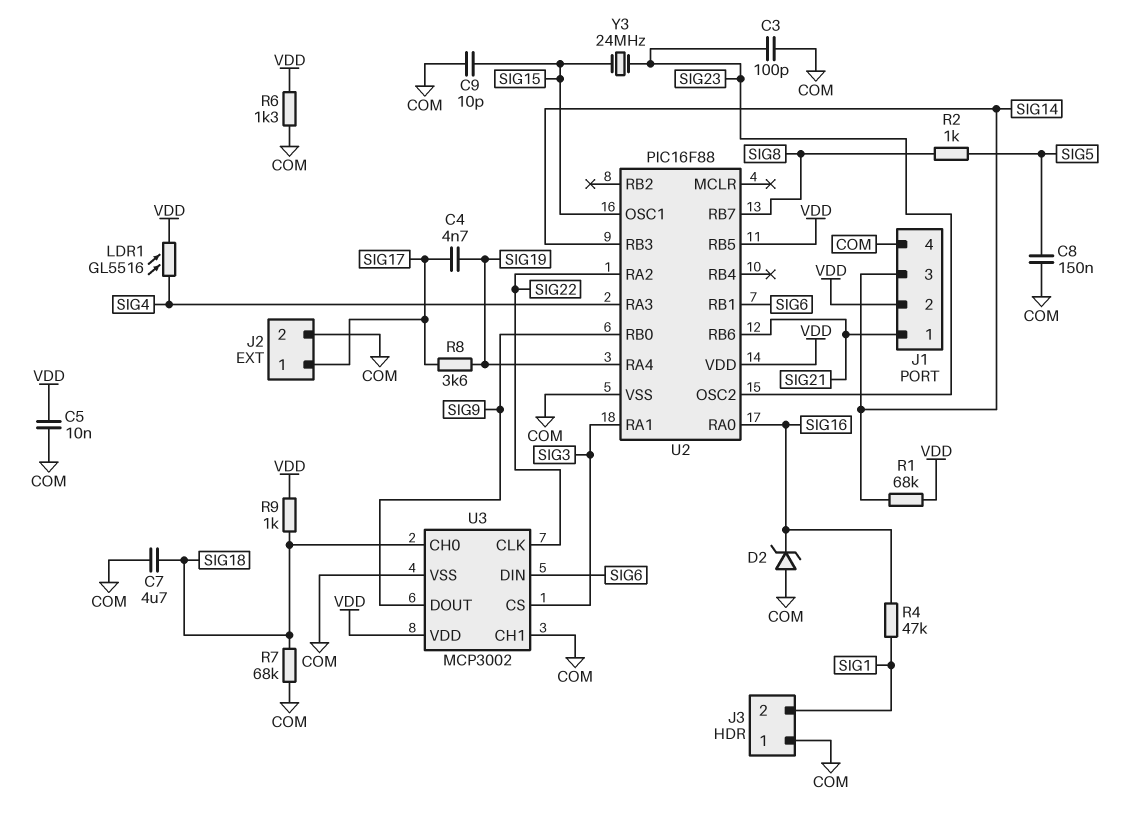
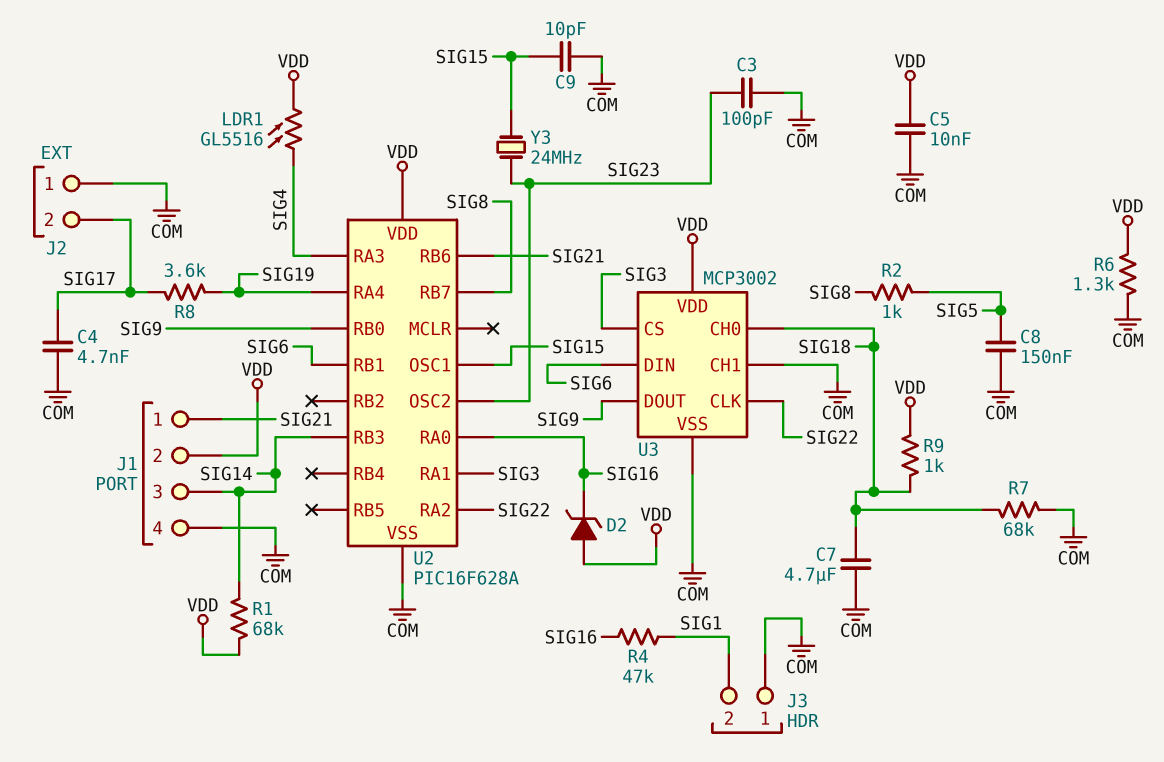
C4: 4.7nF (SIG17, SIG19) -> 4.7nF (COM, SIG17)
D2: zener (A COM, K SIG16) -> zener (A VDD, K SIG16)
J2 pin 1: SIG17 -> COM
J2 pin 2: COM -> SIG17
U2: PIC16F88 -> PIC16F628A
U2 pin RB5: VDD -> none

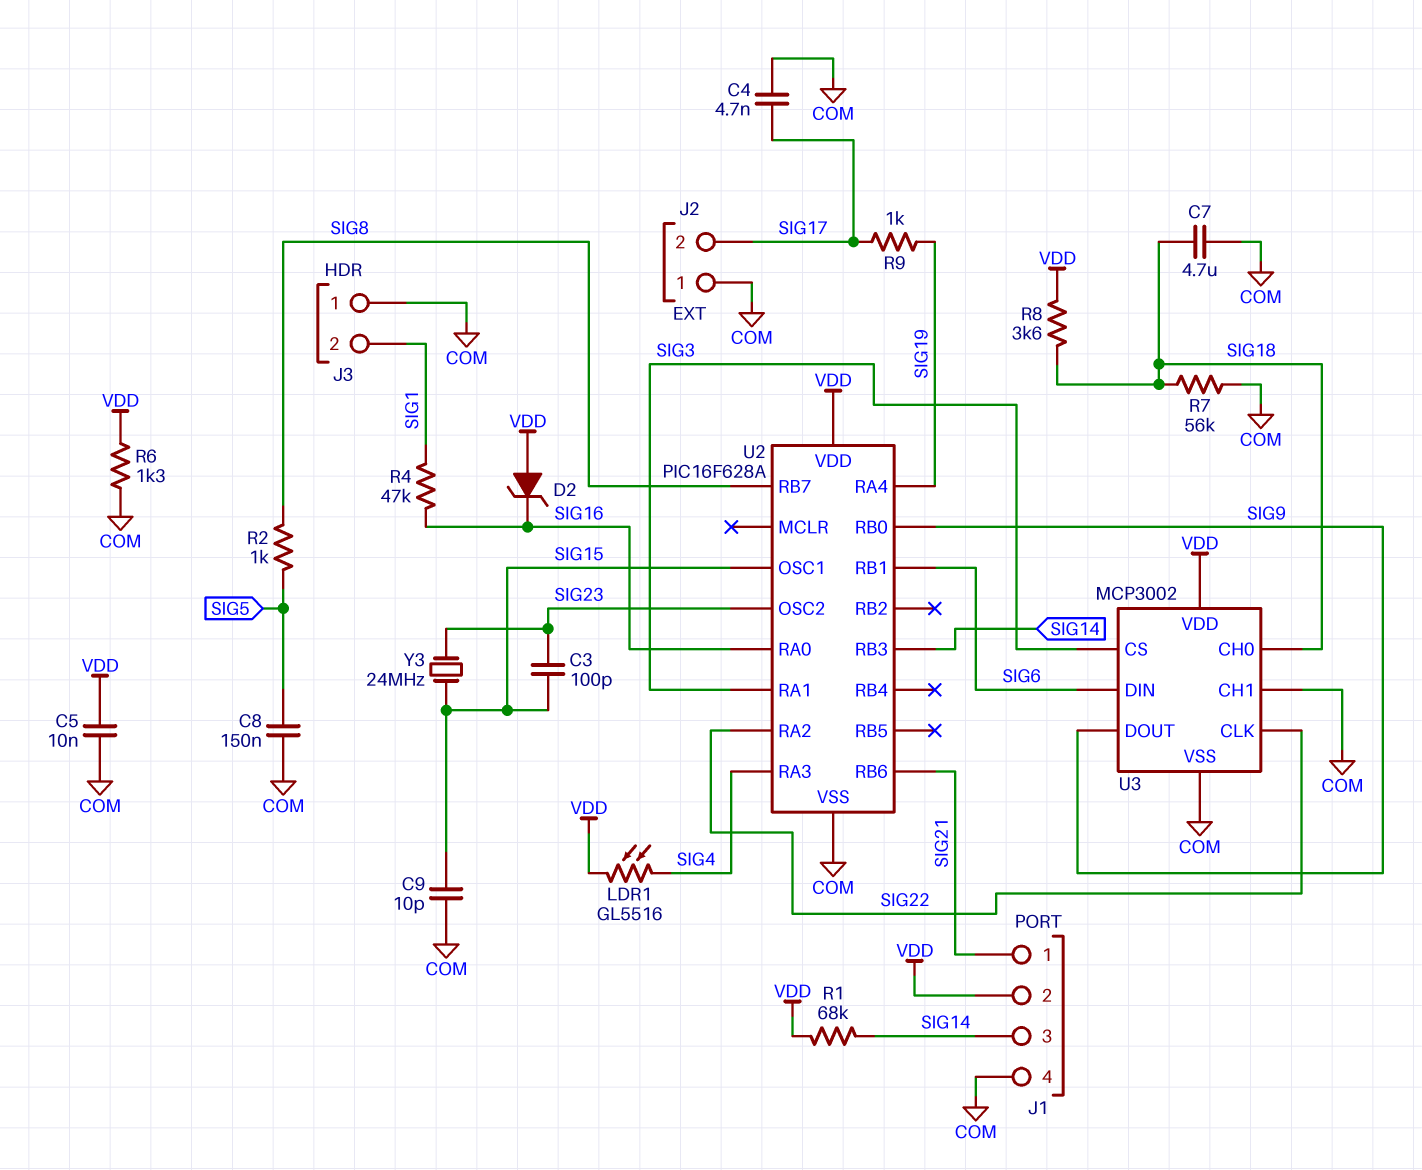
C3: 100pF (COM, SIG23) -> 100pF (SIG15, SIG23)
R7: 68k (COM, SIG18) -> 56k (COM, SIG18)
R8: 3.6k (SIG17, SIG19) -> 3.6k (SIG18, VDD)
R9: 1k (SIG18, VDD) -> 1k (SIG17, SIG19)

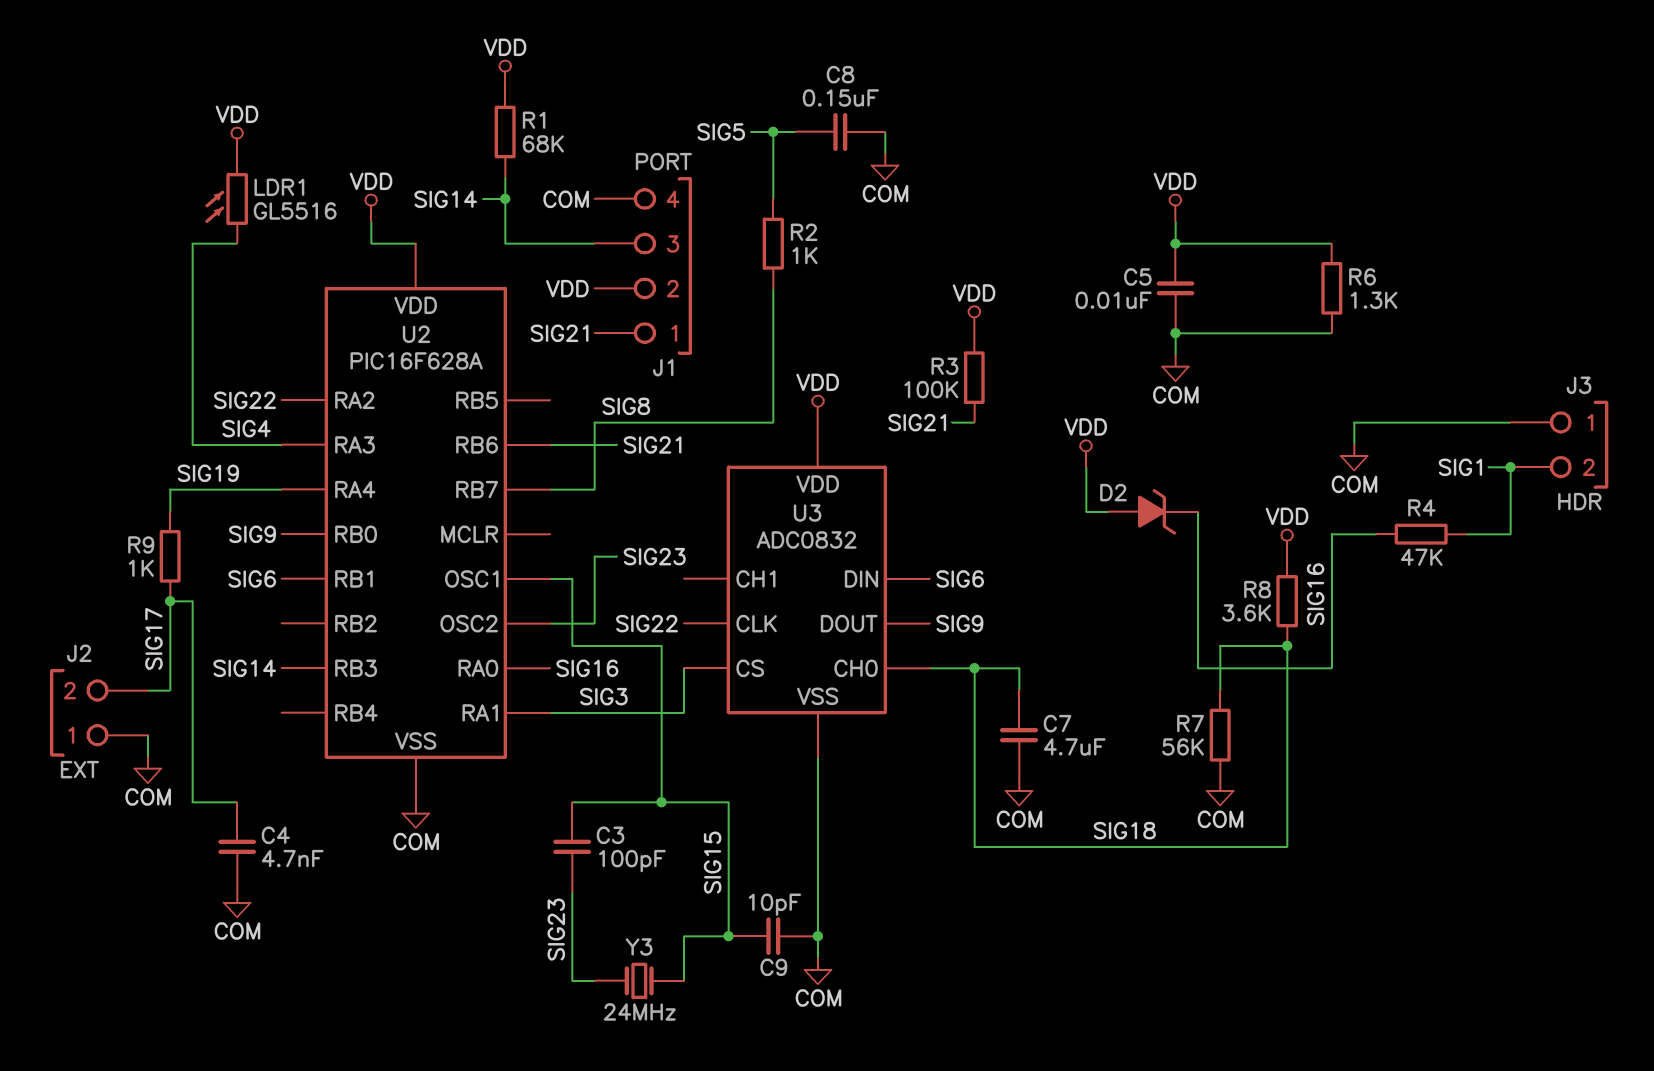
R3: none -> 100k (SIG21, VDD)
U3: MCP3002 -> ADC0832
U3 pin CH1: COM -> none

